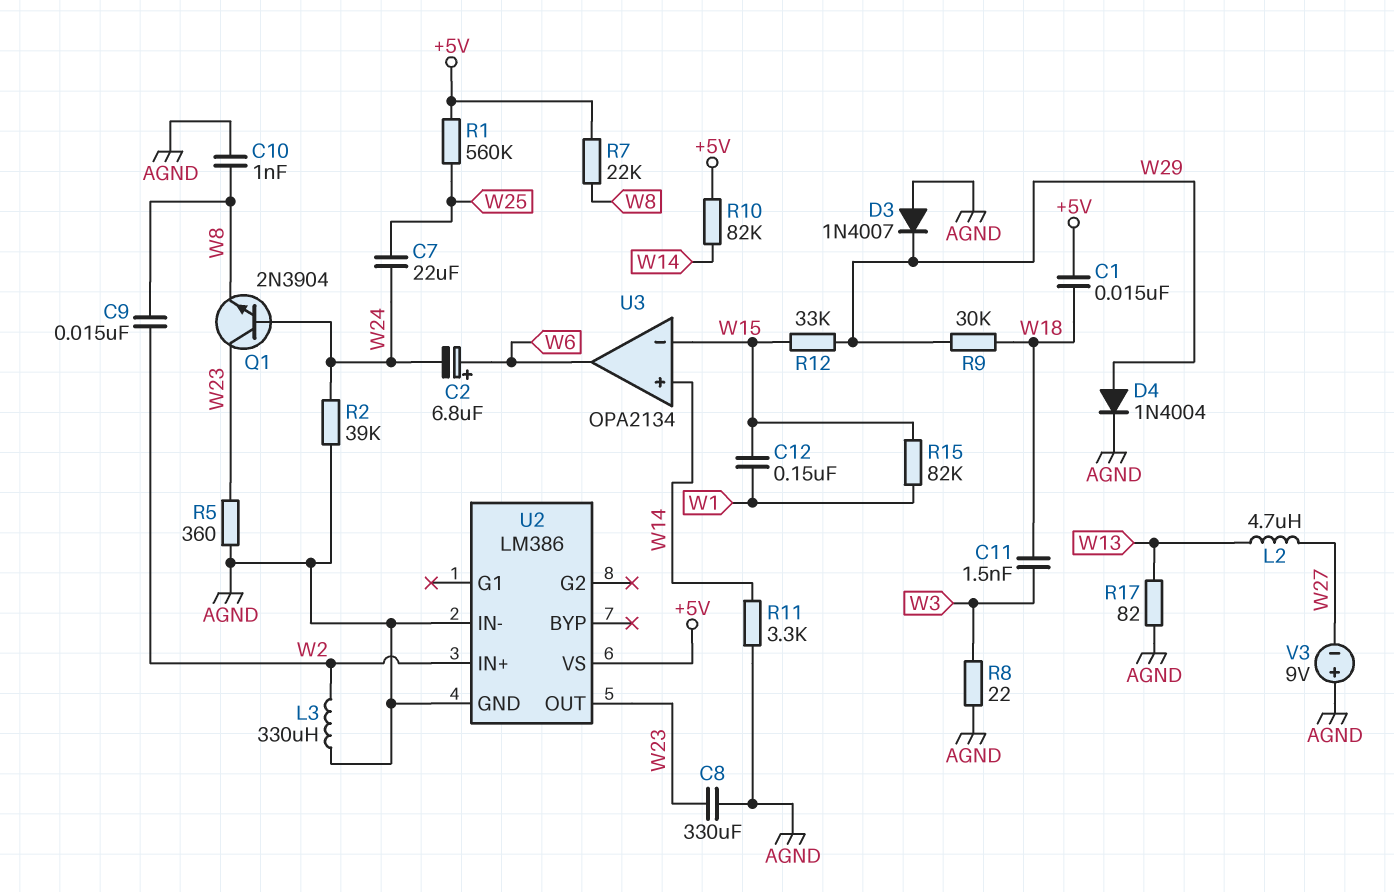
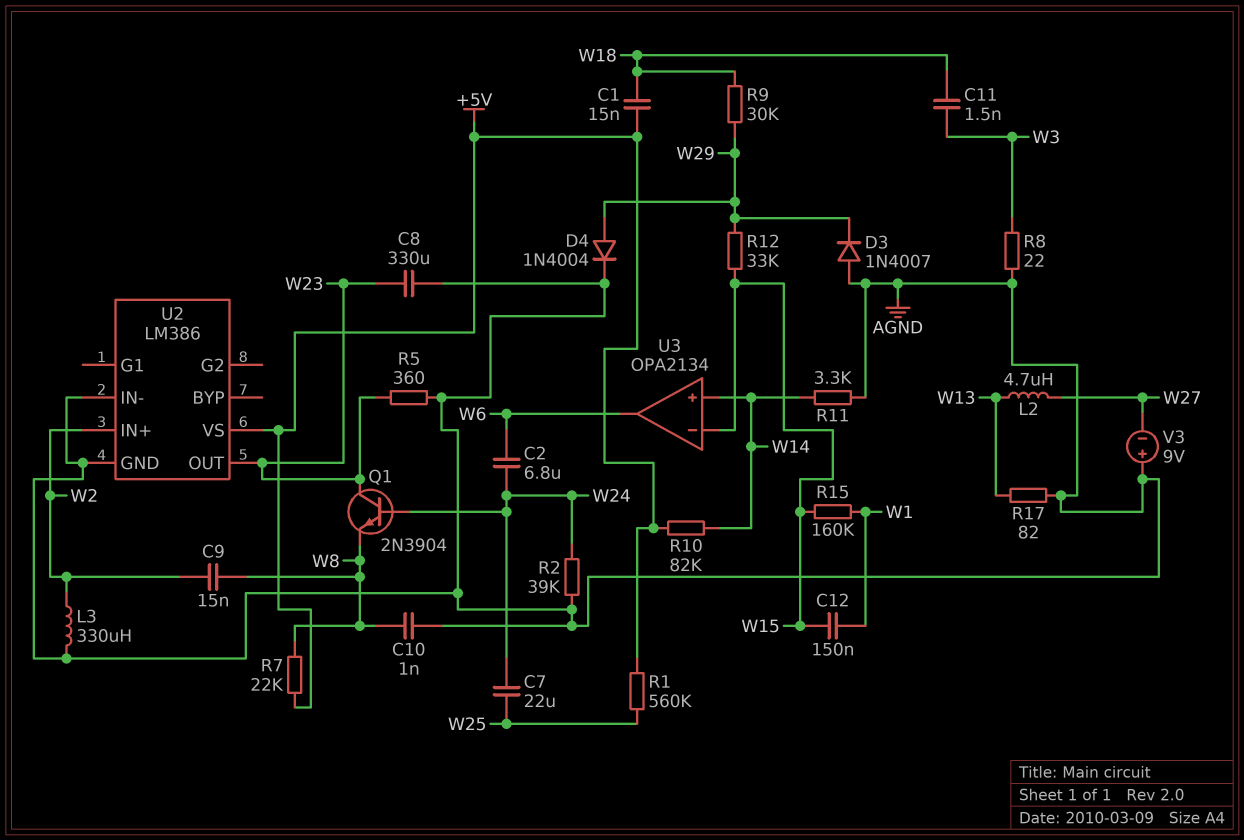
C2: 6.8uF (plus W6, minus W24) -> 6.8uF (W6, W24)
R15: 82k (W1, W15) -> 160k (W1, W15)

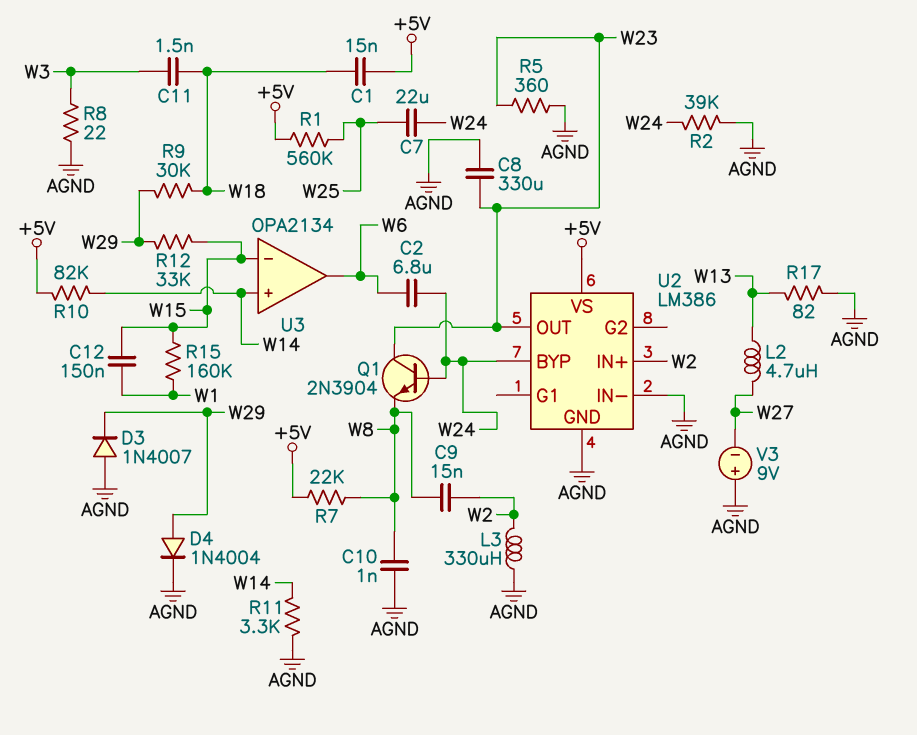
U2 pin BYP: none -> W24

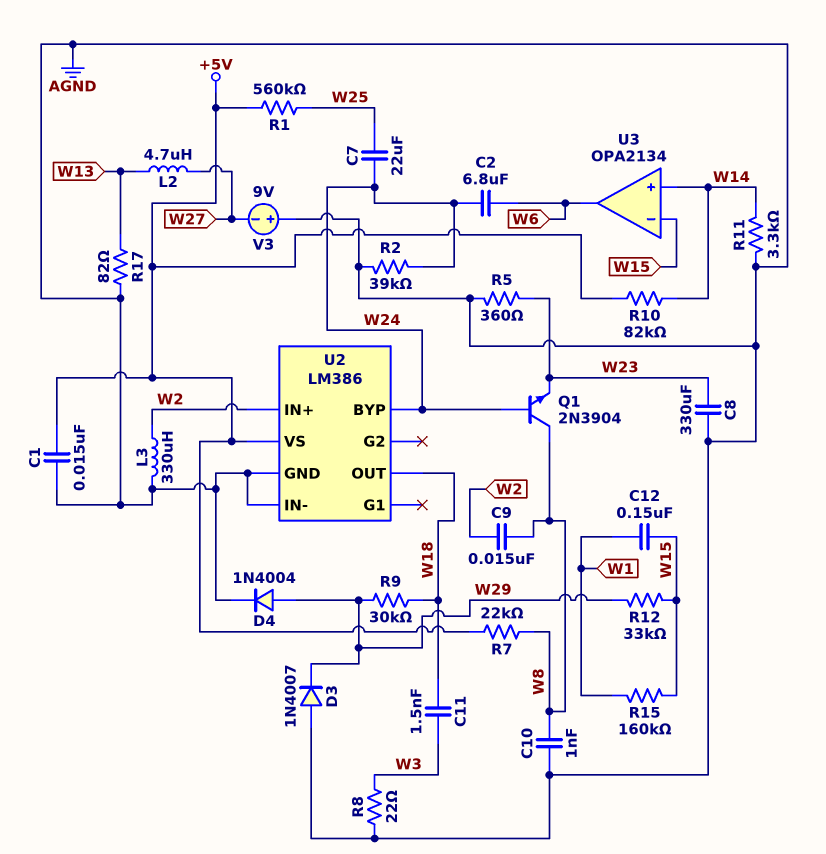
C1: 15nF (+5V, W18) -> 15nF (+5V, AGND)
Q1: NPN 2N3904 (B W24, C W23, E W8) -> NPN 2N3904 (B W24, C W8, E W23)
U2 pin OUT: W23 -> W18

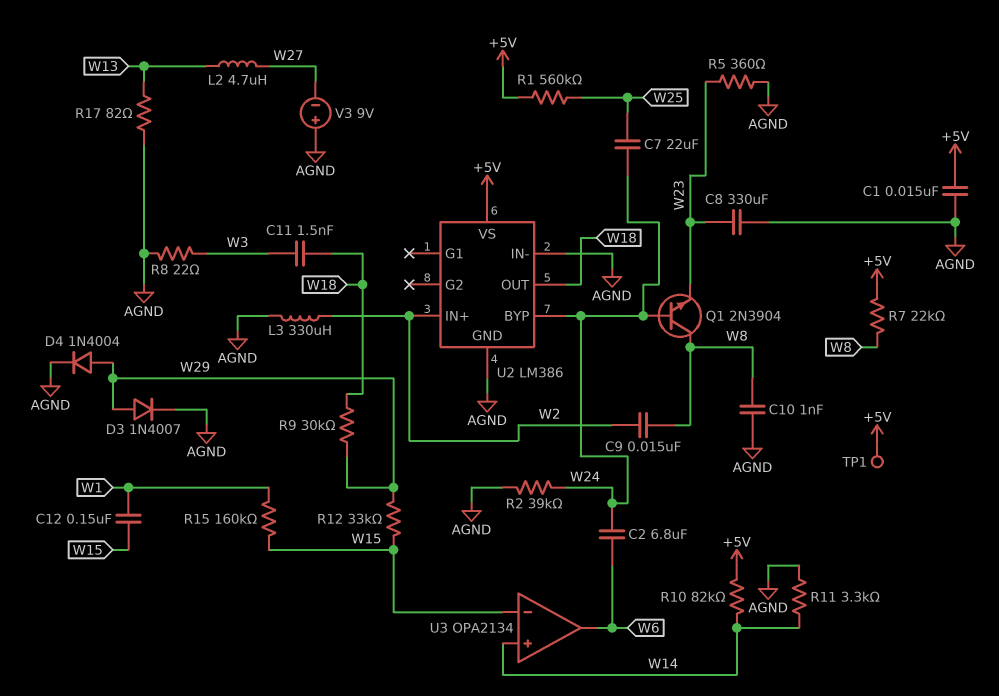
D3: diode 1N4007 (A AGND, K W29) -> diode 1N4007 (A W29, K AGND)
TP1: none -> test point (+5V)

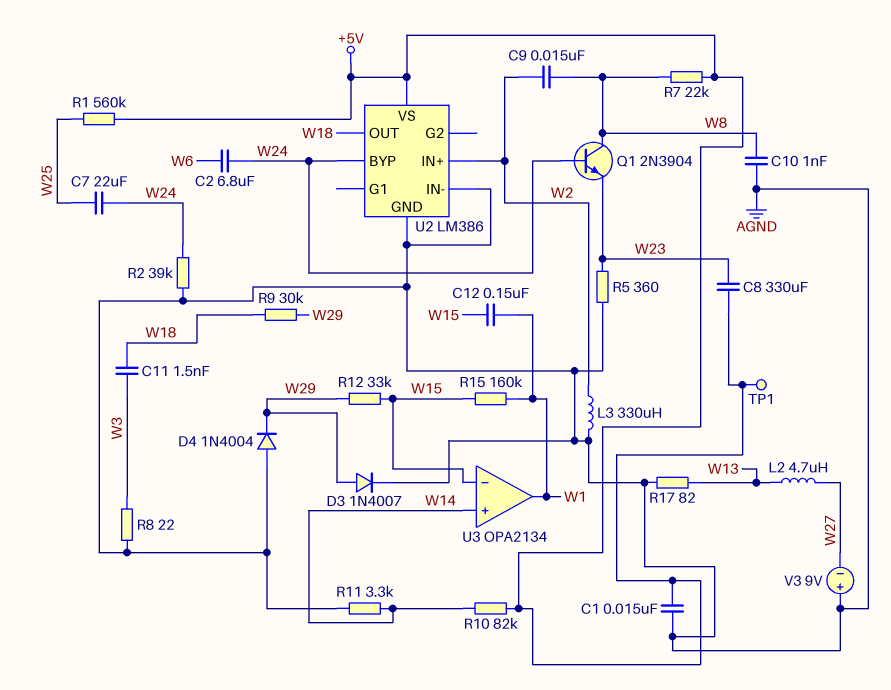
C8: 330uF (AGND, W23) -> 330uF (+5V, W23)
D4: diode 1N4004 (A W29, K AGND) -> diode 1N4004 (A AGND, K W29)
U3 pin out: W6 -> W1

